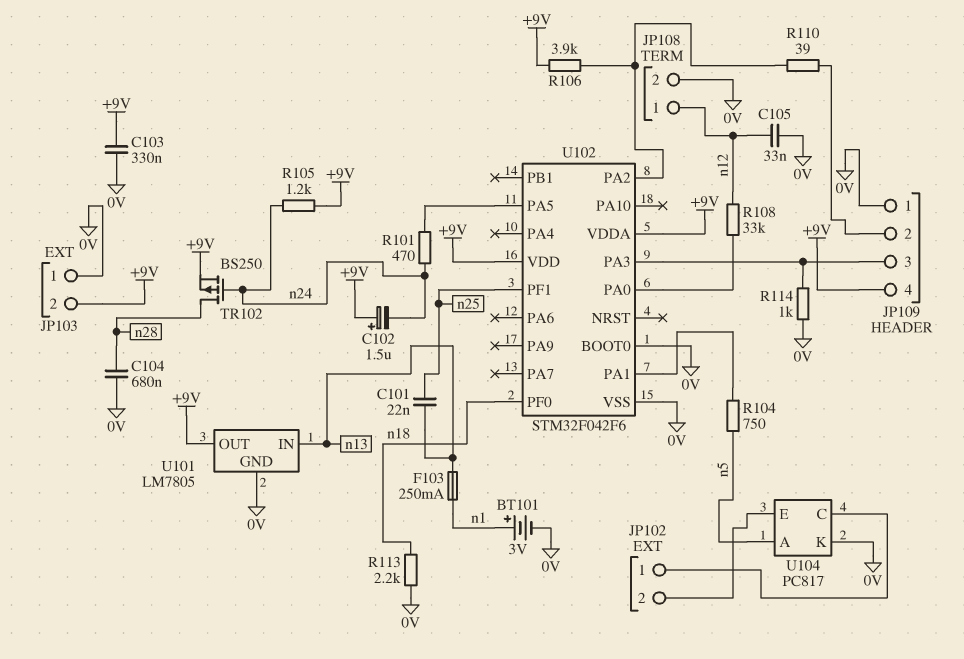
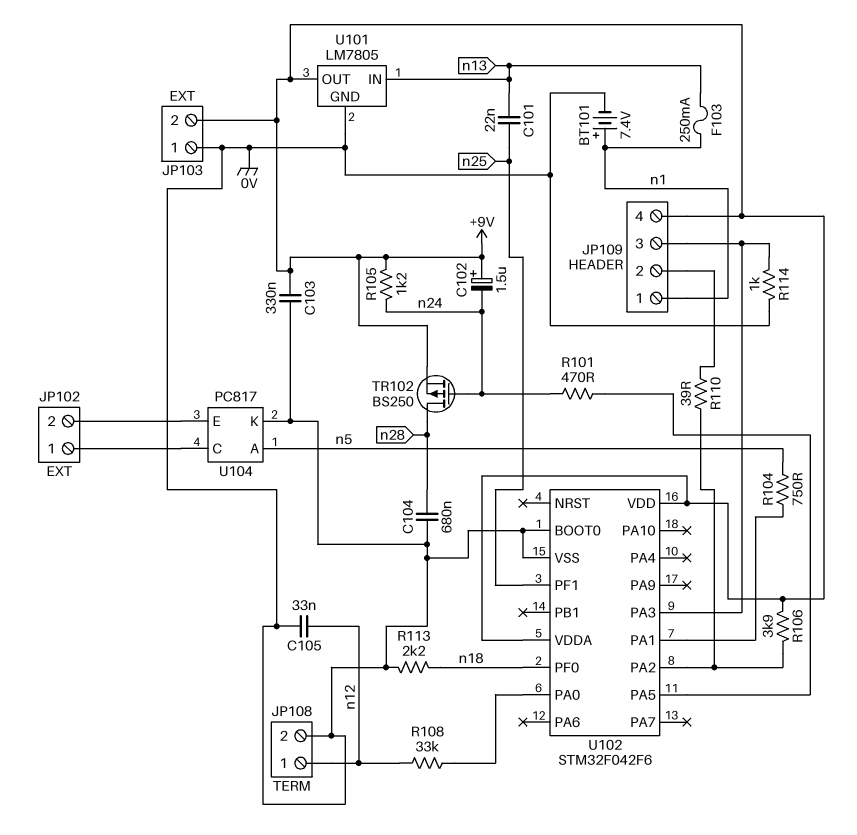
BT101: 3V (plus n1, minus 0V) -> 7.4V (plus n1, minus 0V)
JP109 pin 1: 0V -> n1

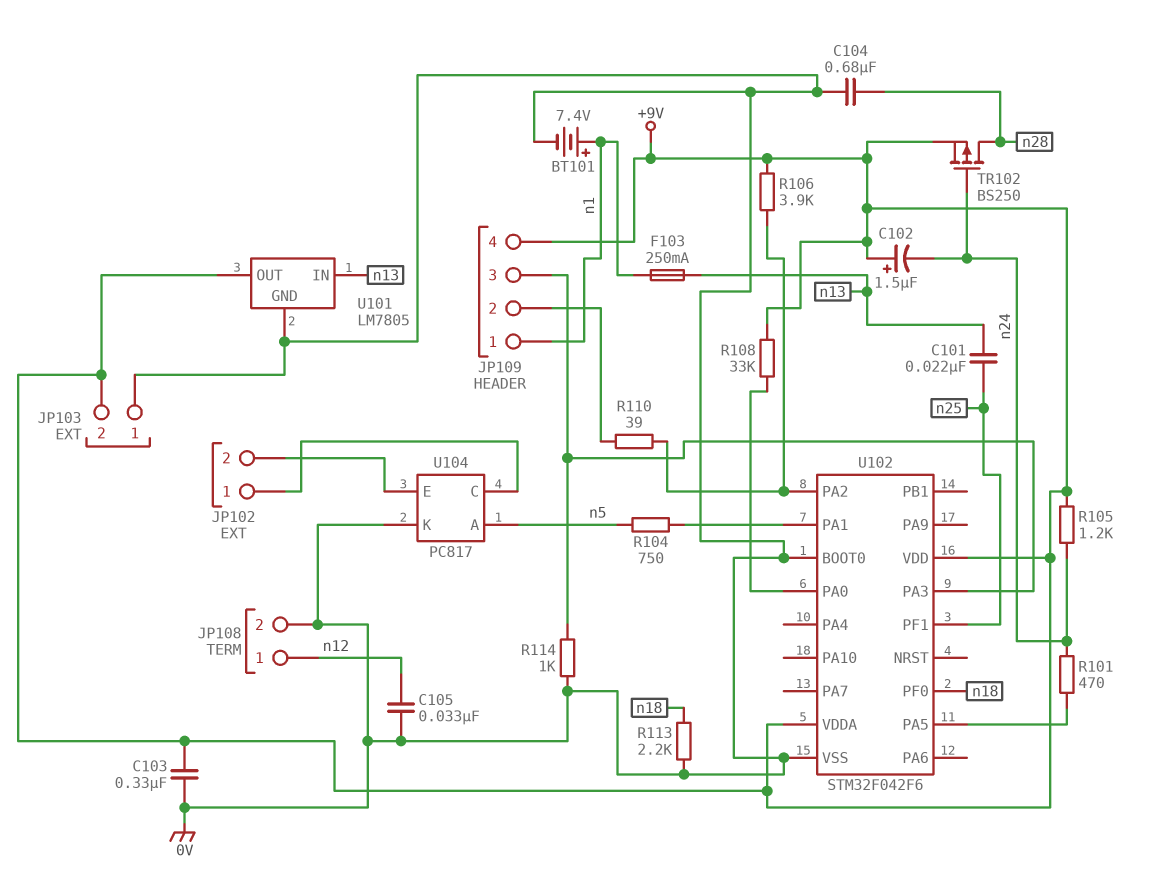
R108: 33k (U102/PA0, n12) -> 33k (+9V, U102/PA0)

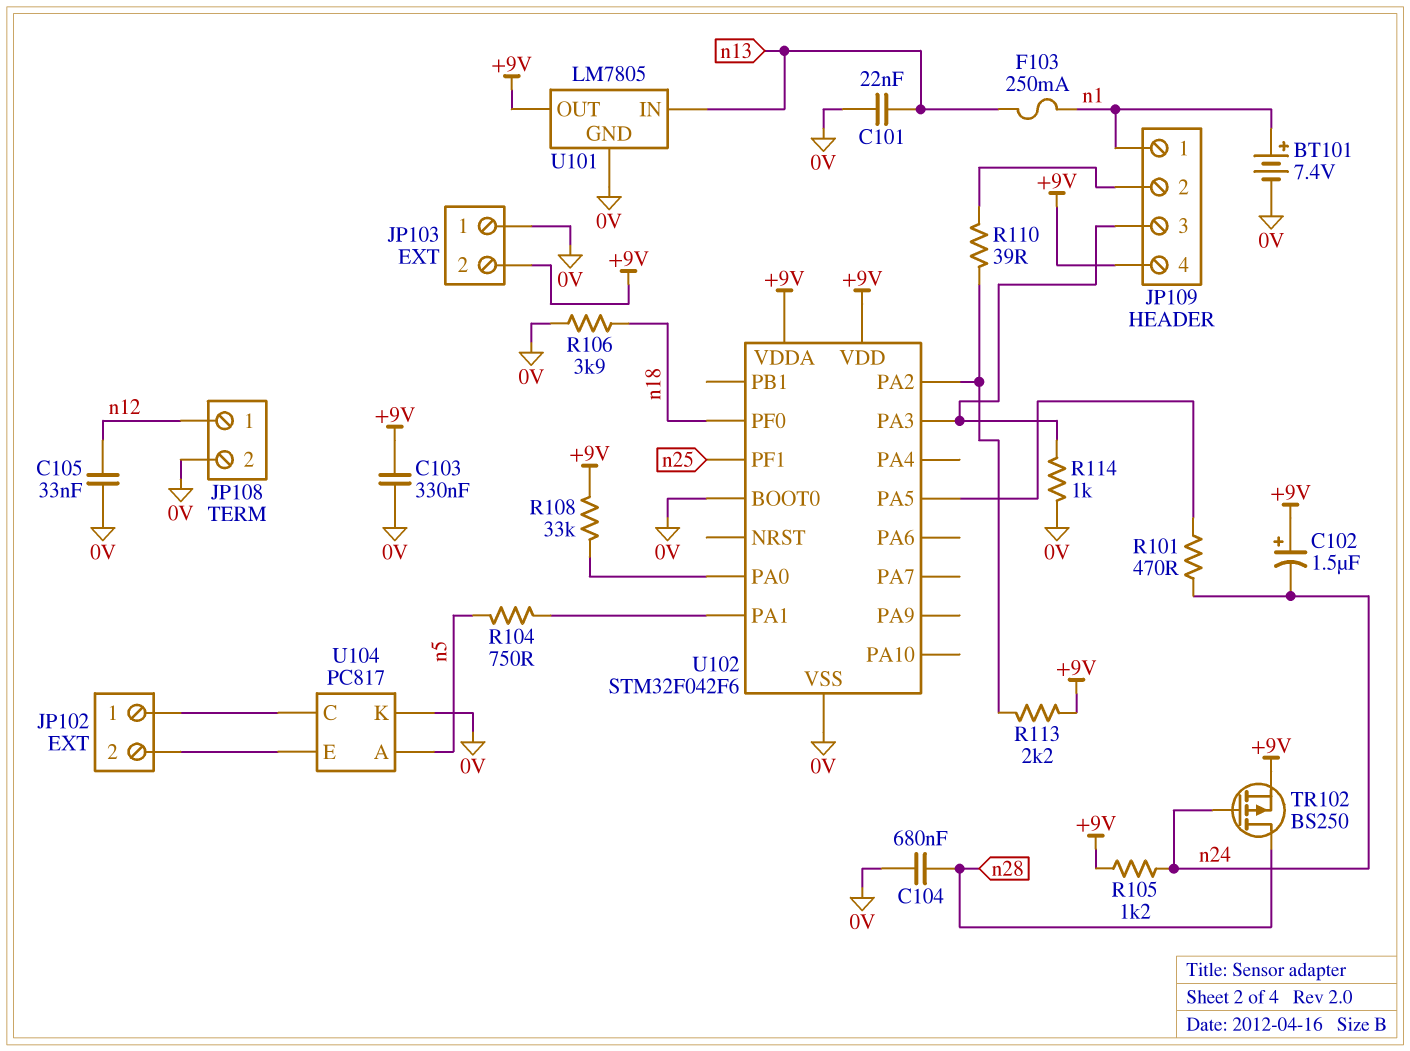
C101: 22nF (n13, n25) -> 22nF (0V, n13)
R106: 3.9k (+9V, U102/PA2) -> 3.9k (0V, n18)
R113: 2.2k (0V, n18) -> 2.2k (+9V, U102/PA2)

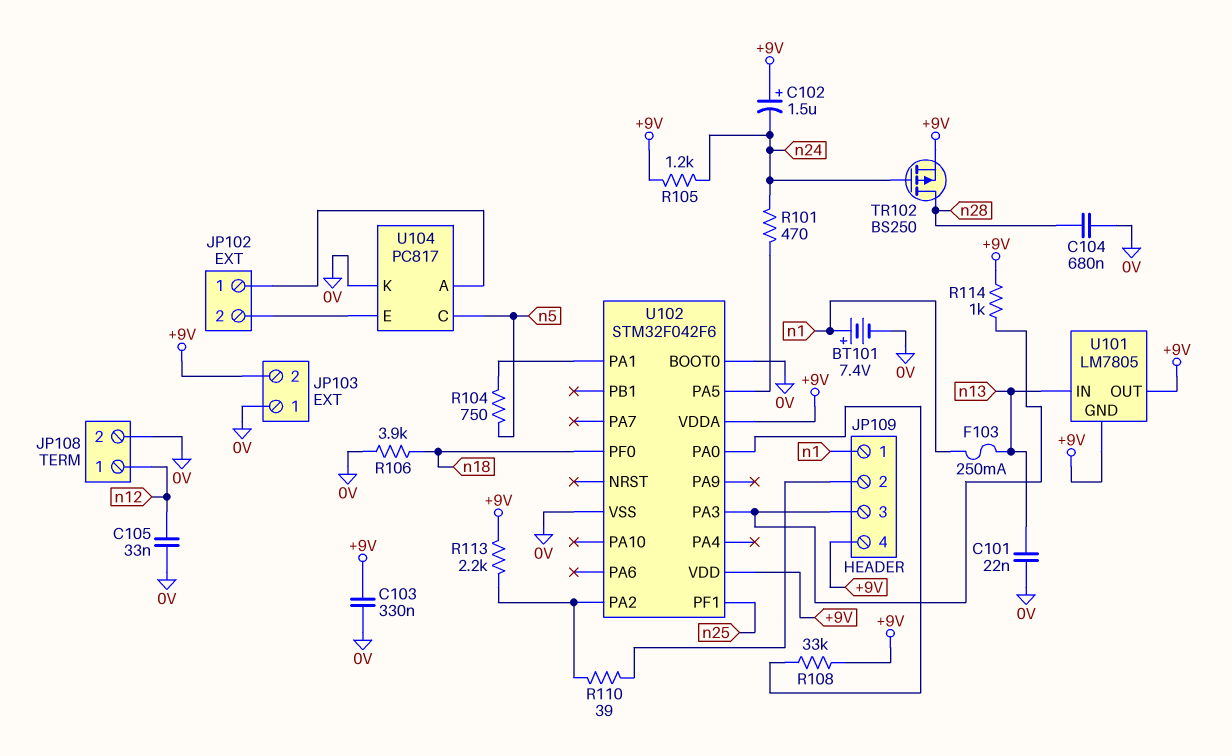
R114: 1k (0V, JP109/3) -> 1k (+9V, JP109/3)
U101 pin GND: 0V -> +9V
U104 pin A: n5 -> JP102/1
U104 pin C: JP102/1 -> n5

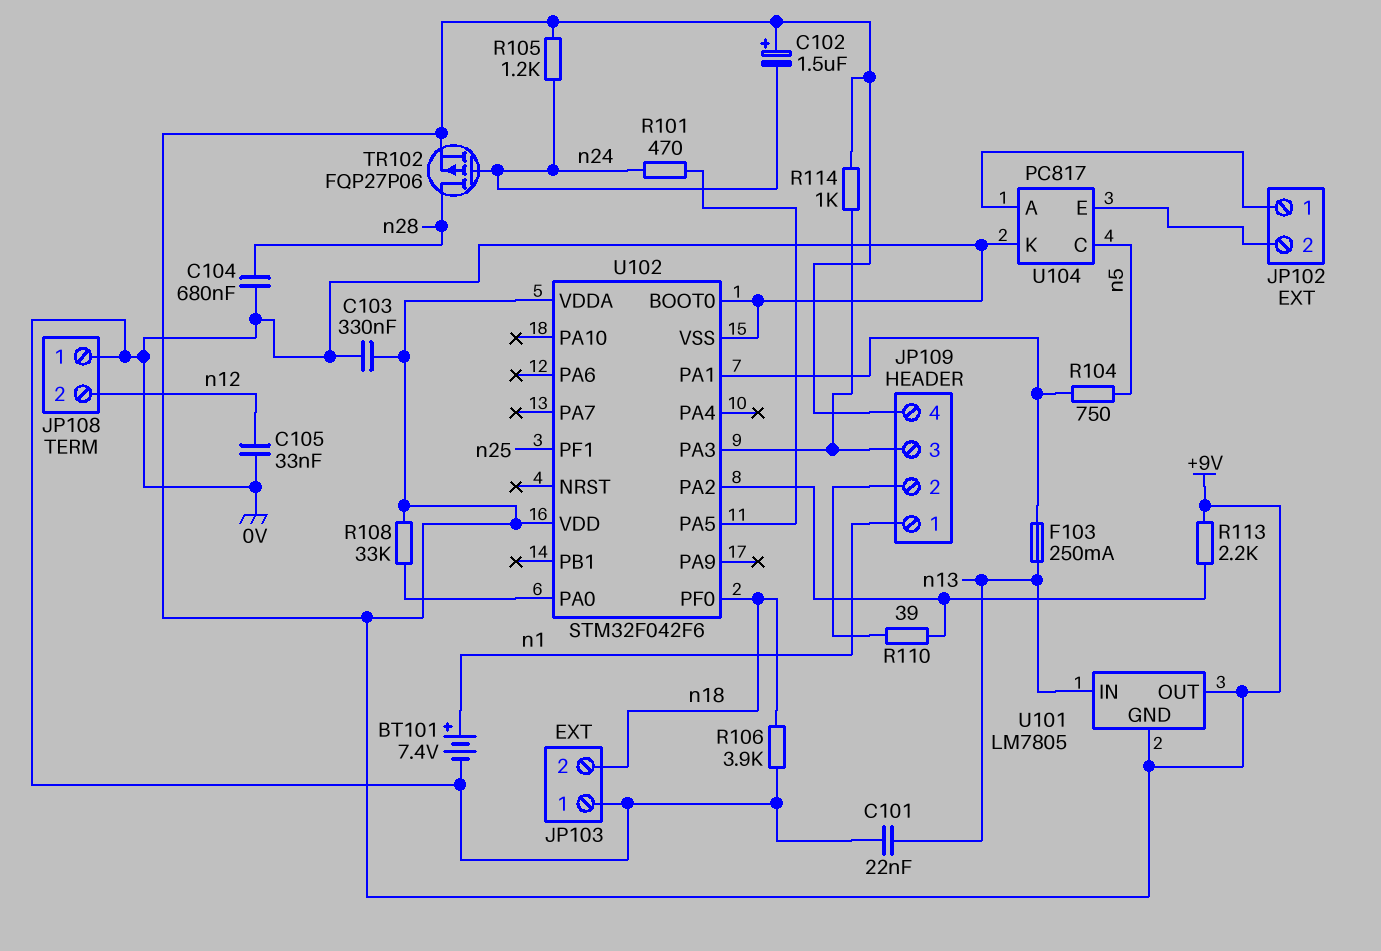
F103: 250mA (n1, n13) -> 250mA (U102/PA1, n13)
JP103 pin 2: +9V -> n18
JP108 pin 1: n12 -> 0V
JP108 pin 2: 0V -> n12
TR102: PMOS BS250 (G n24, D n28, S +9V) -> PMOS FQP27P06 (G n24, D n28, S +9V)

